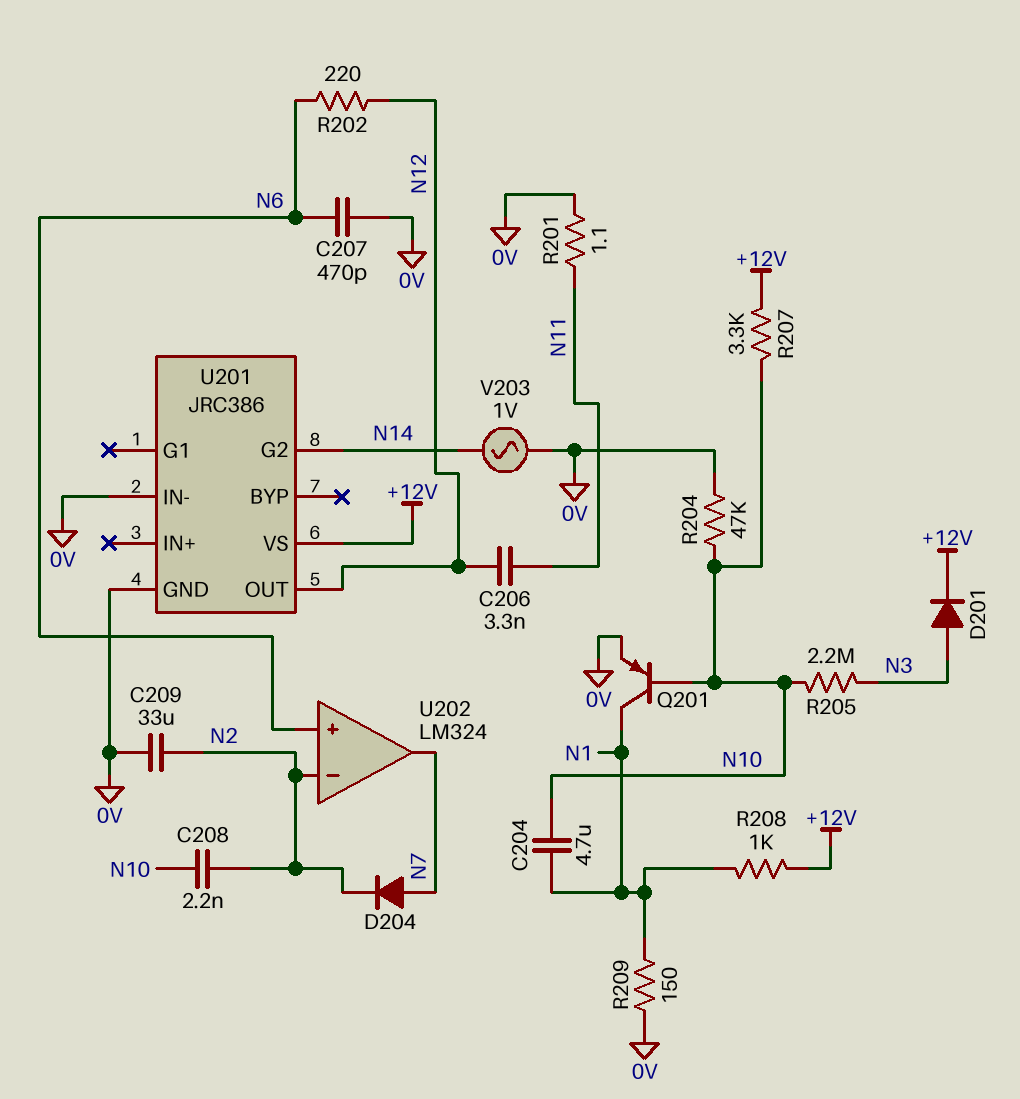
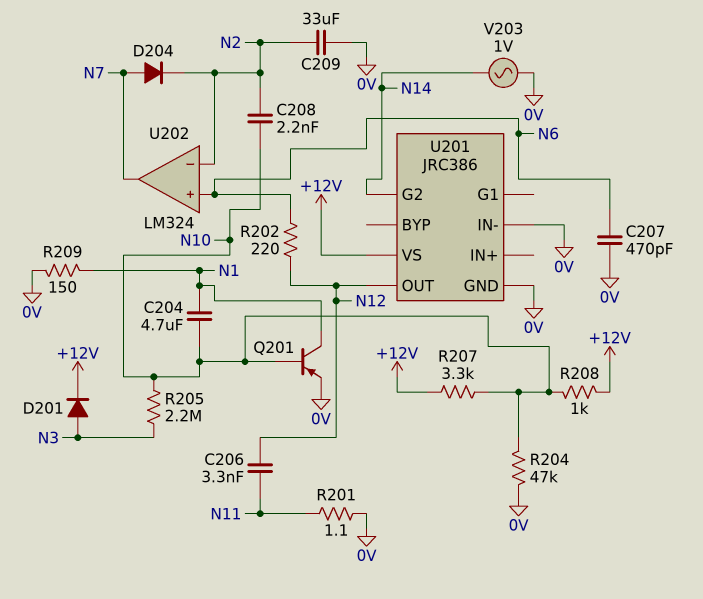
R208: 1k (+12V, N1) -> 1k (+12V, N10)

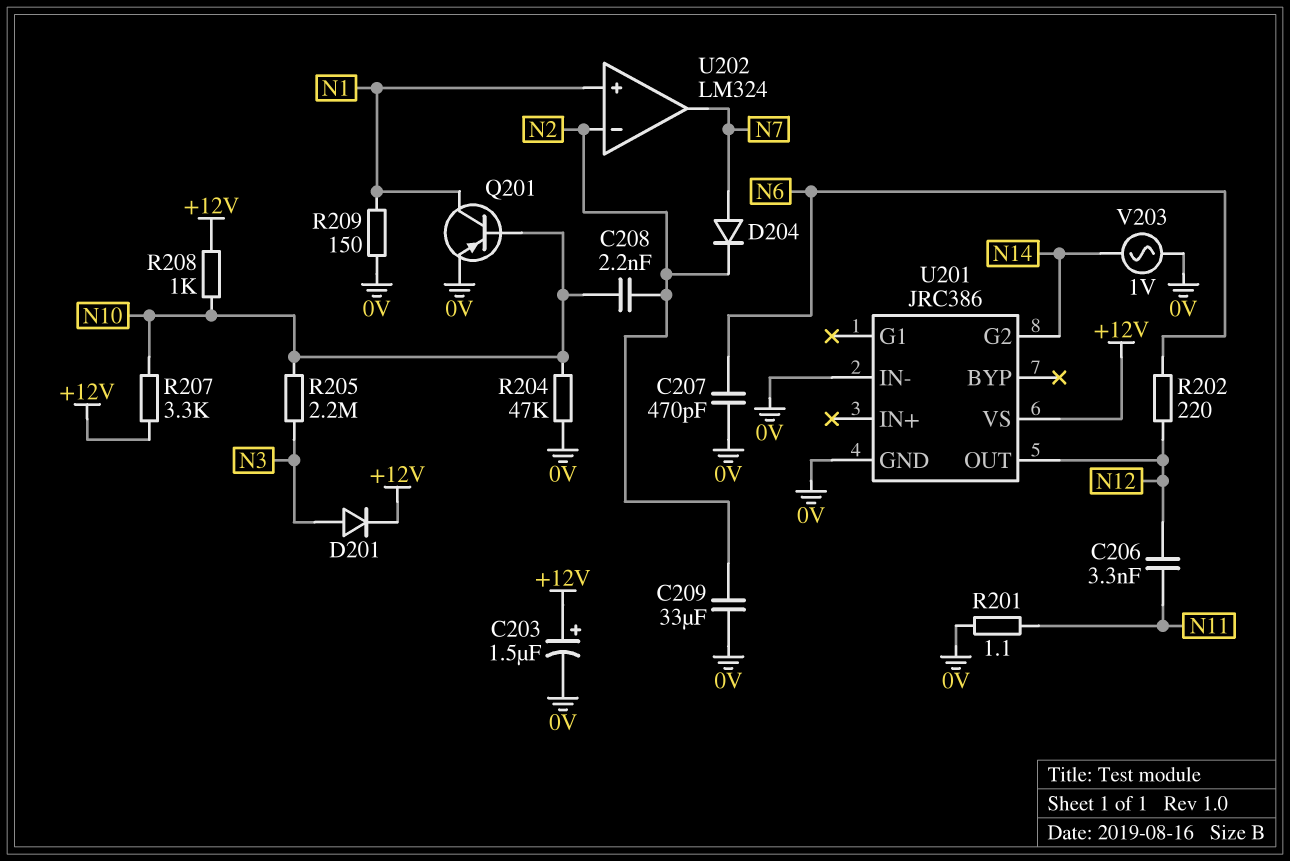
C203: none -> 1.5uF (plus +12V, minus 0V)
C204: 4.7uF (N1, N10) -> none
U202 pin in+: N6 -> N1

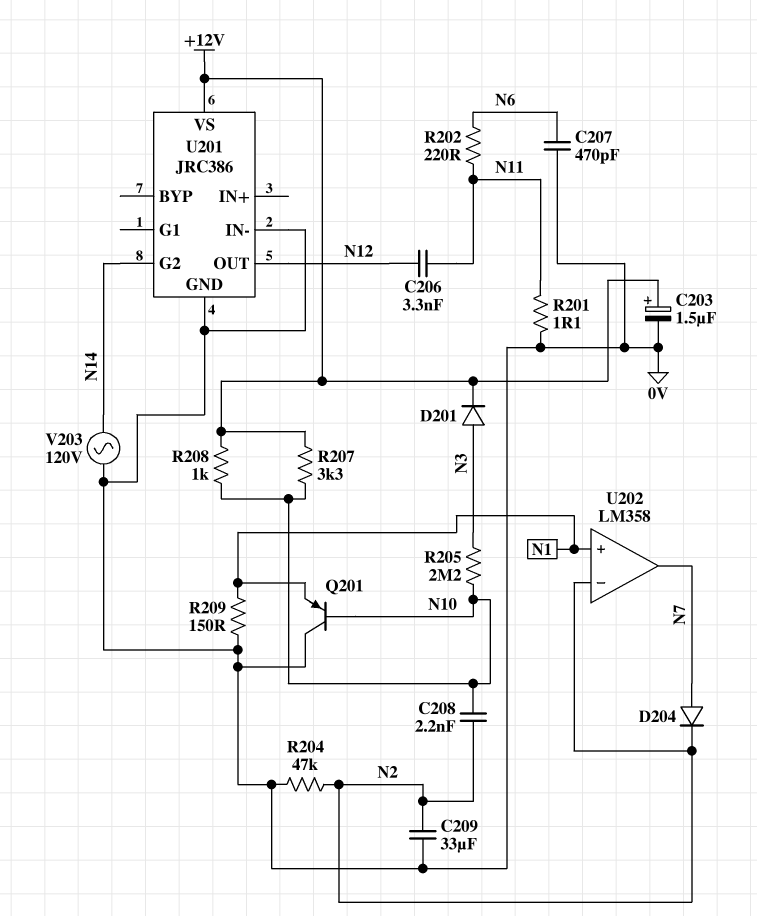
Q201: PNP (B N10, C N1, E 0V) -> PNP (B N10, C 0V, E N1)
R202: 220 (N6, N12) -> 220 (N6, N11)
R204: 47k (0V, N10) -> 47k (0V, N2)
U202: LM324 -> LM358
V203: AC 1V (0V, N14) -> AC 120V (0V, N14)

